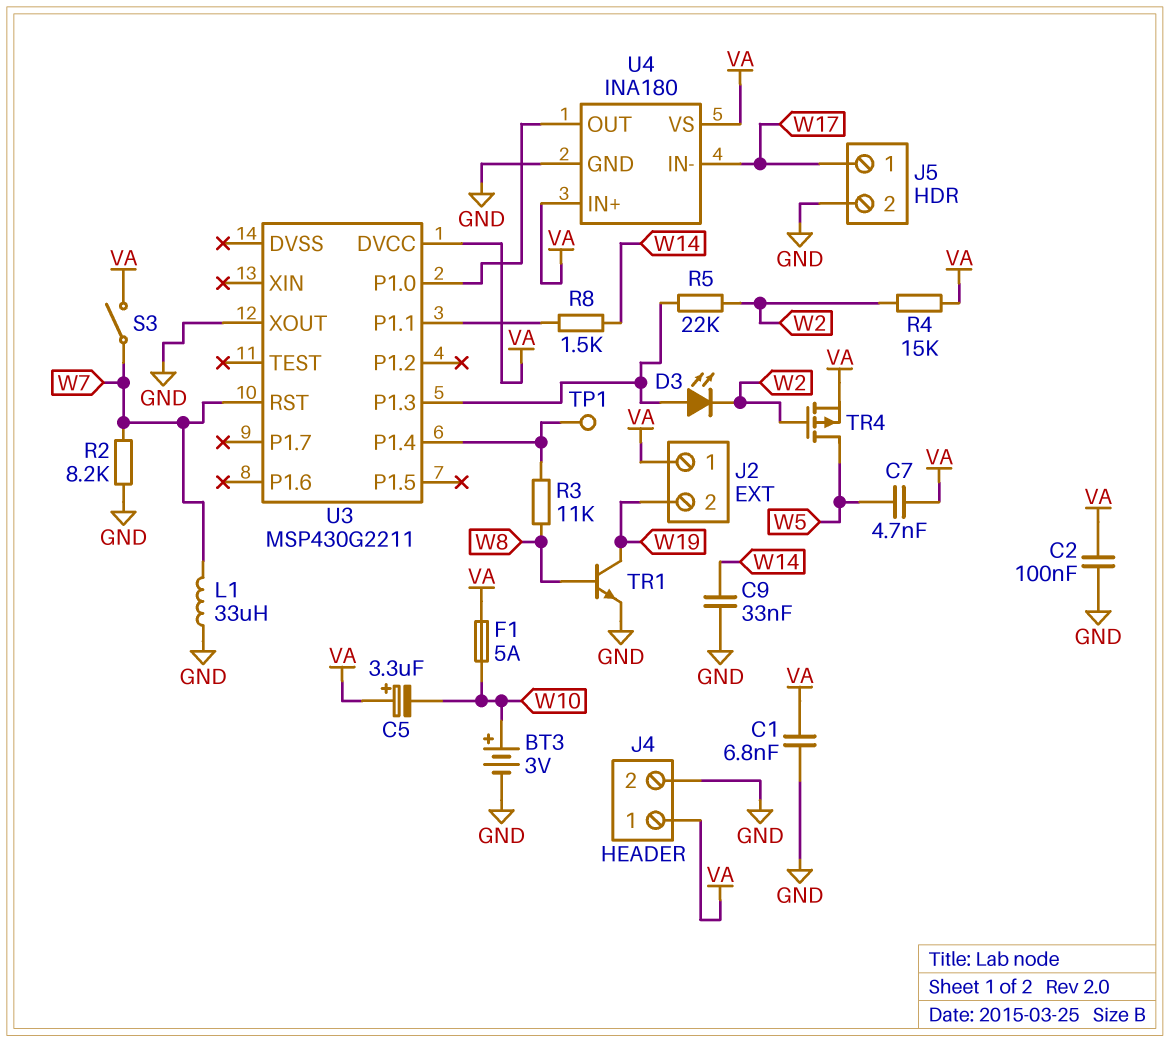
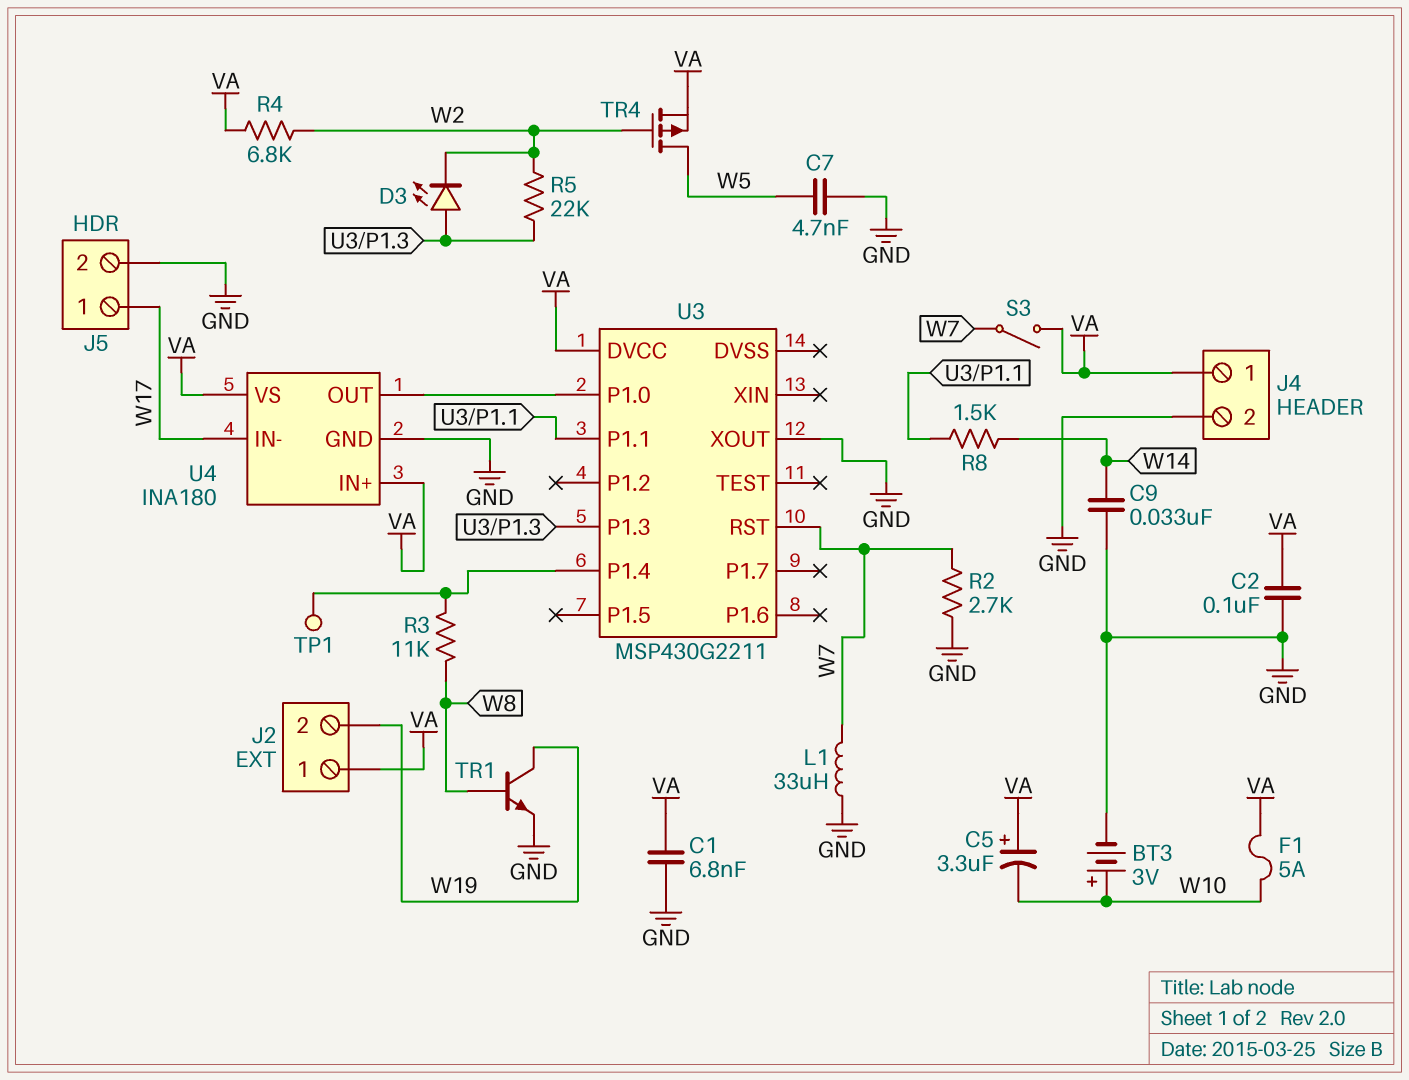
C7: 4.7nF (VA, W5) -> 4.7nF (GND, W5)
R2: 8.2k (GND, W7) -> 2.7k (GND, W7)
R4: 15k (VA, W2) -> 6.8k (VA, W2)

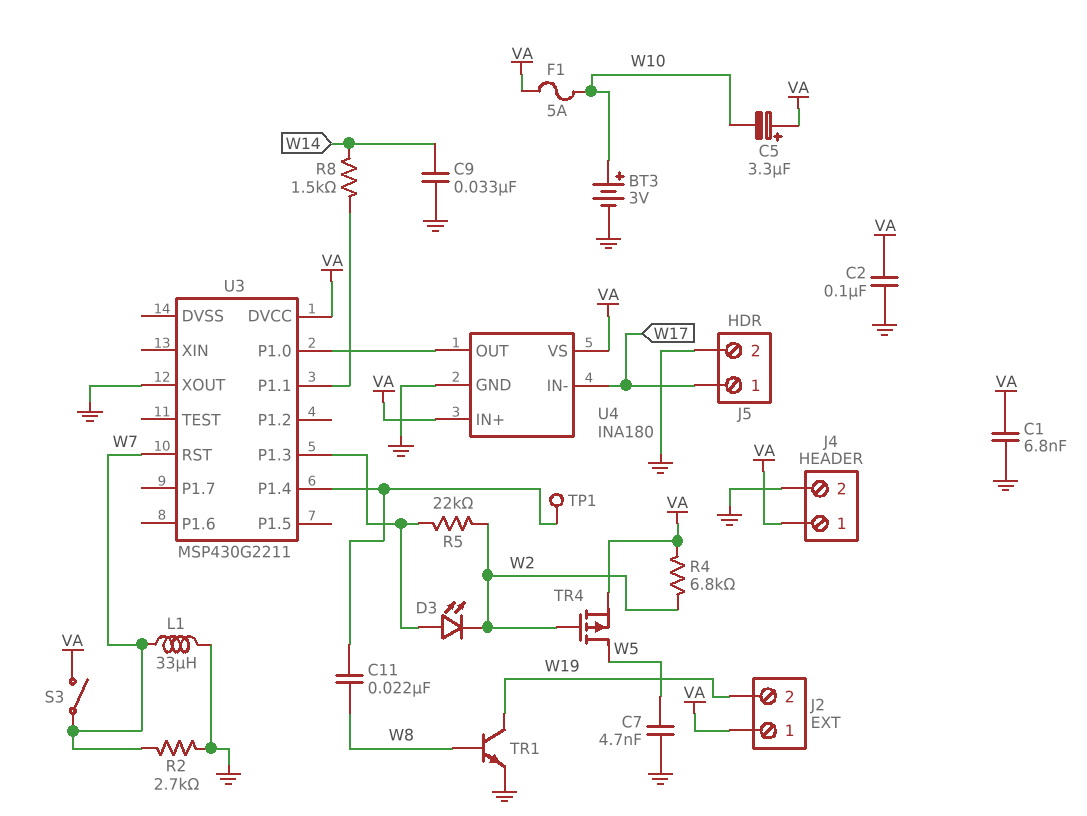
C11: none -> 22nF (U3/P1.4, W8)
R3: 11k (U3/P1.4, W8) -> none

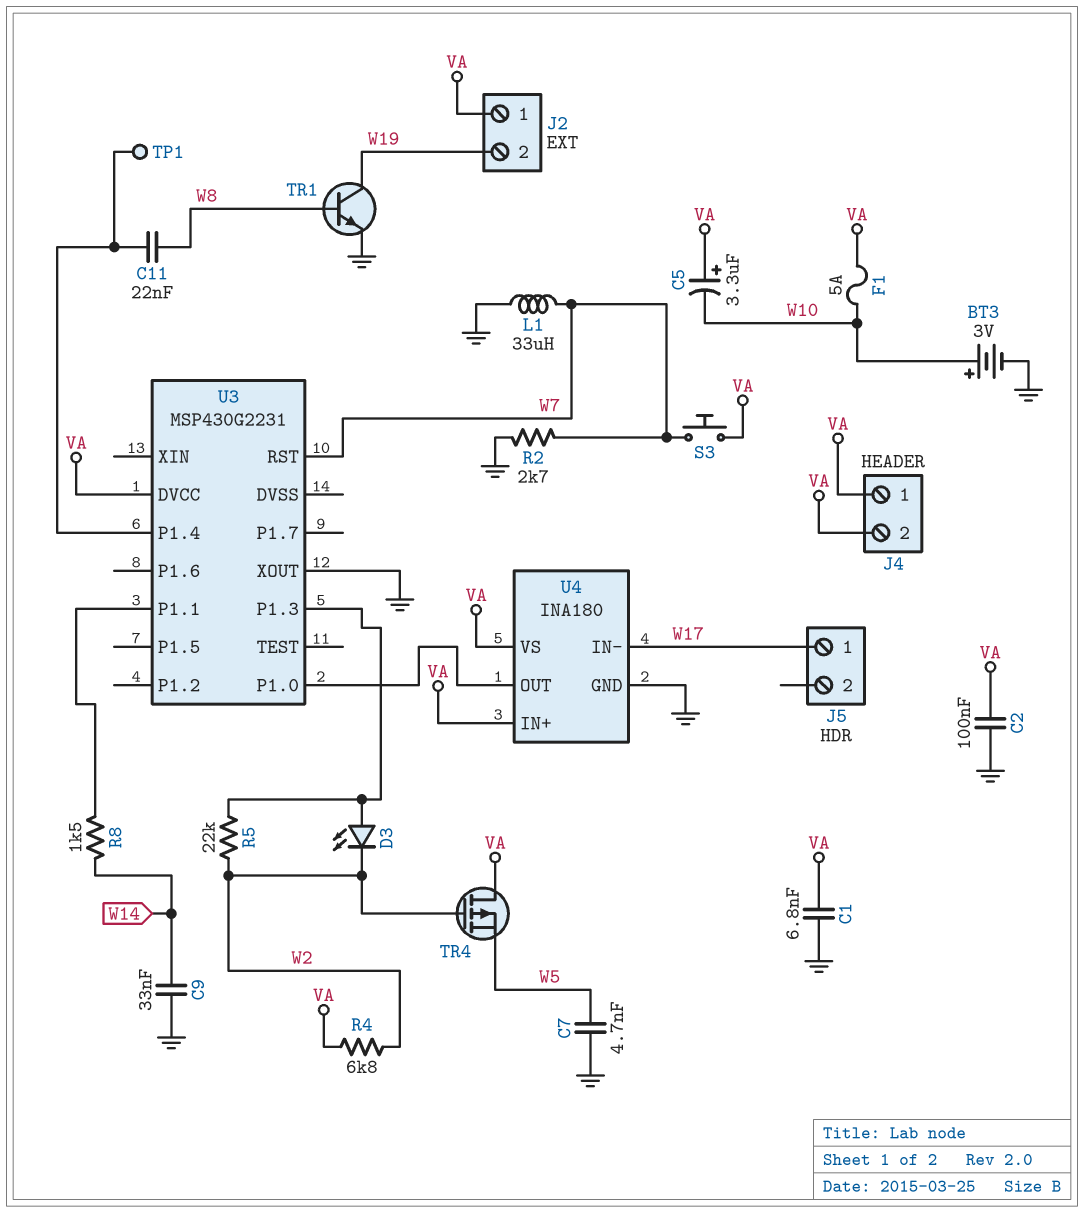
J4 pin 2: GND -> VA
J5 pin 2: GND -> none
S3: switch (VA, W7) -> button (VA, W7)
TR4: PMOS (G W2, D W5, S VA) -> PMOS (G W2, D VA, S W5)
U3: MSP430G2211 -> MSP430G2231

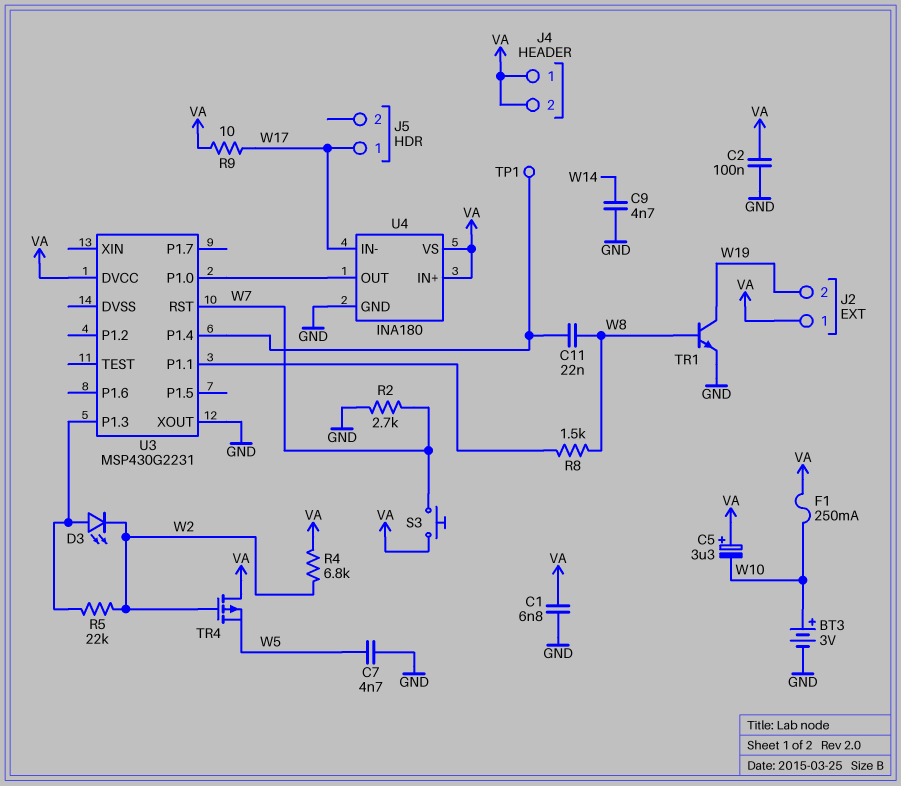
C9: 33nF (GND, W14) -> 4.7nF (GND, W14)
F1: 5A (VA, W10) -> 250mA (VA, W10)
L1: 33uH (GND, W7) -> none
R8: 1.5k (U3/P1.1, W14) -> 1.5k (U3/P1.1, W8)
R9: none -> 10 (VA, W17)

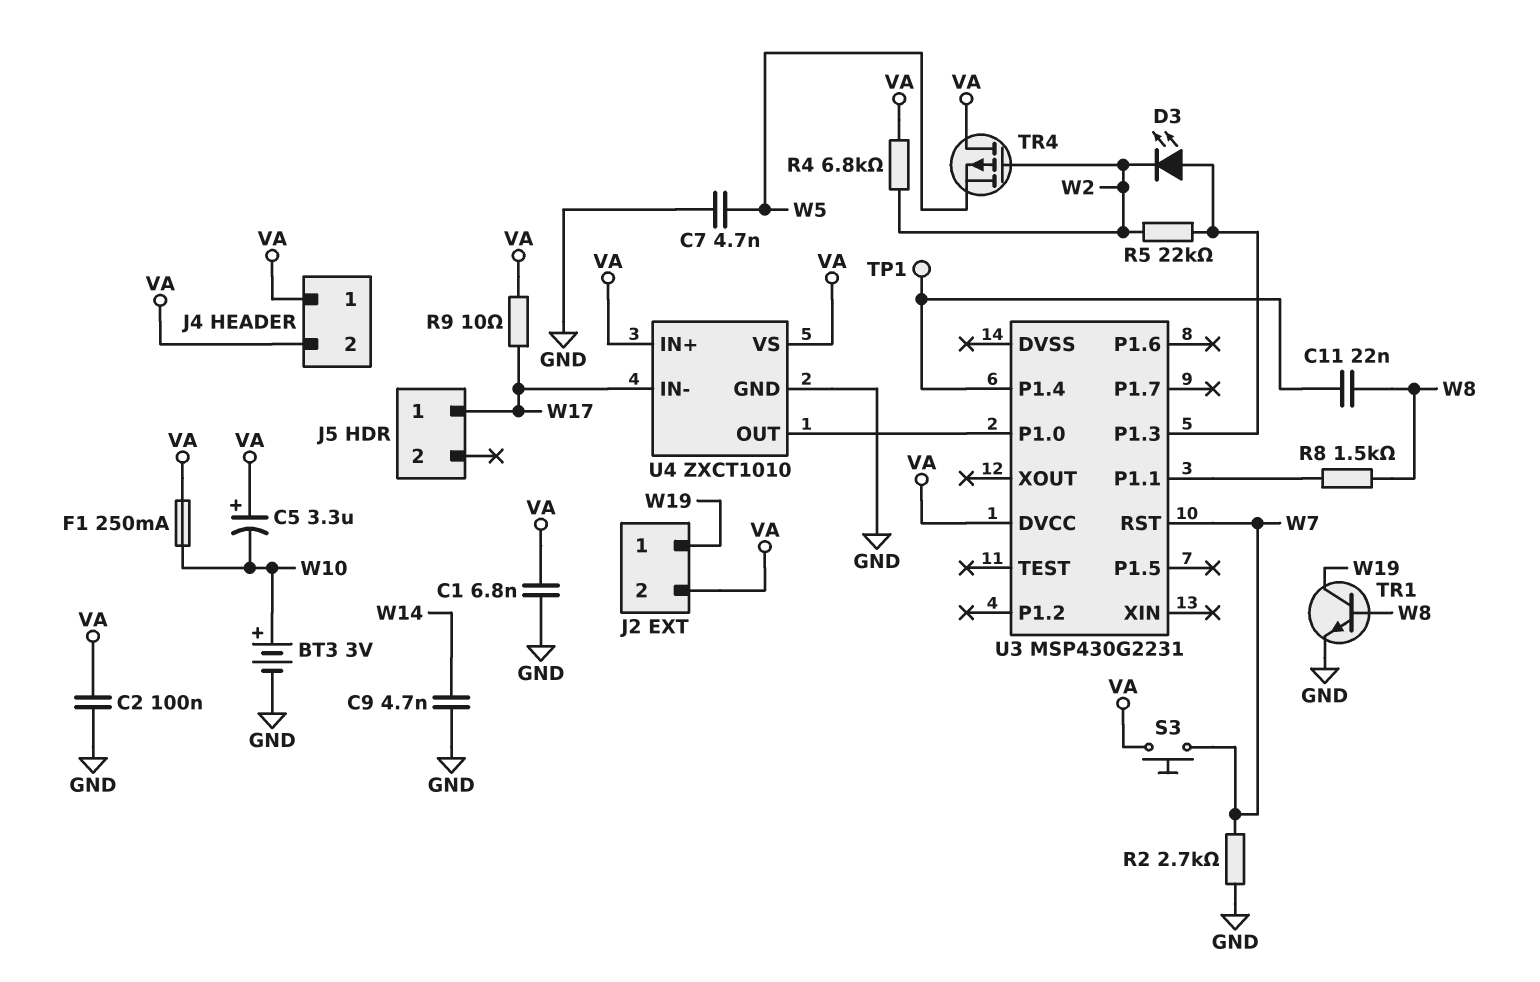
J2 pin 1: VA -> W19
J2 pin 2: W19 -> VA
U3 pin XOUT: GND -> none
U4: INA180 -> ZXCT1010

